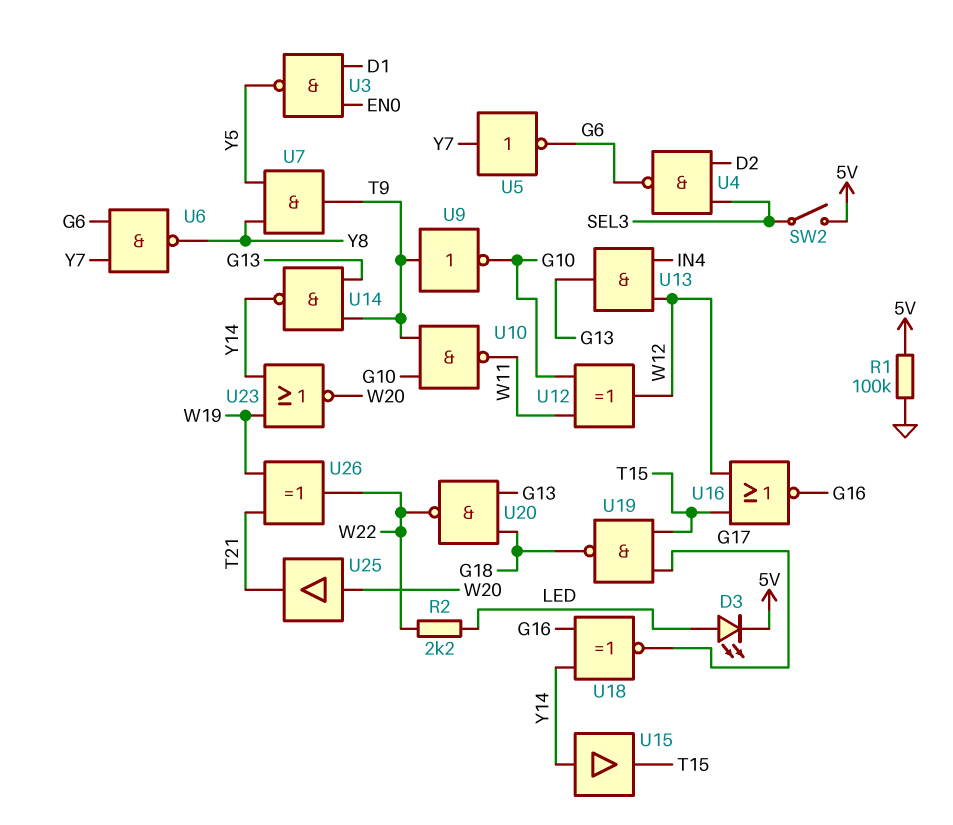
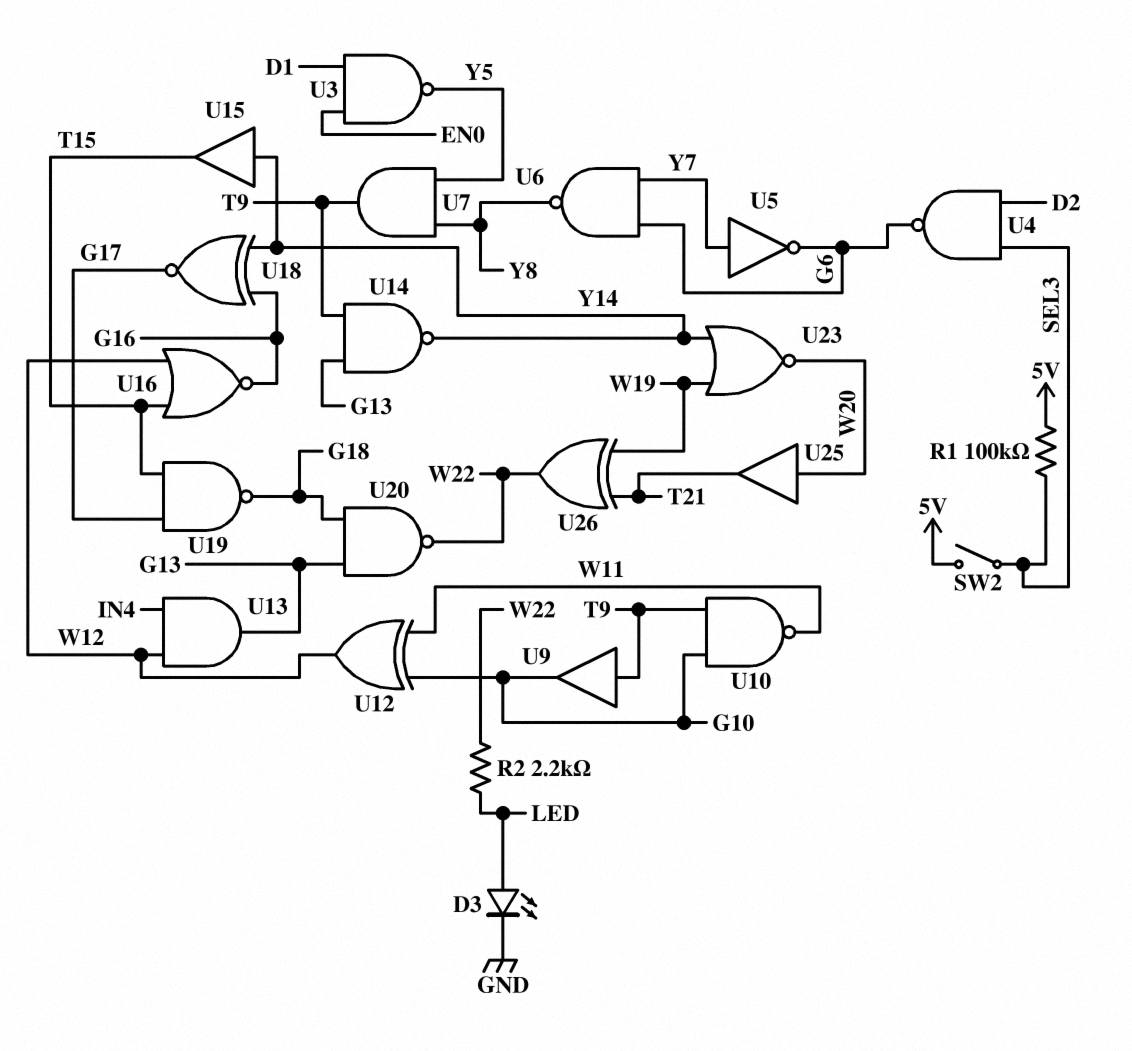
D3: LED (A LED, K 5V) -> LED (A LED, K GND)
R1: 100k (5V, GND) -> 100k (5V, SEL3)
U9: NOT (in T9, out G10) -> buffer (in T9, out G10)

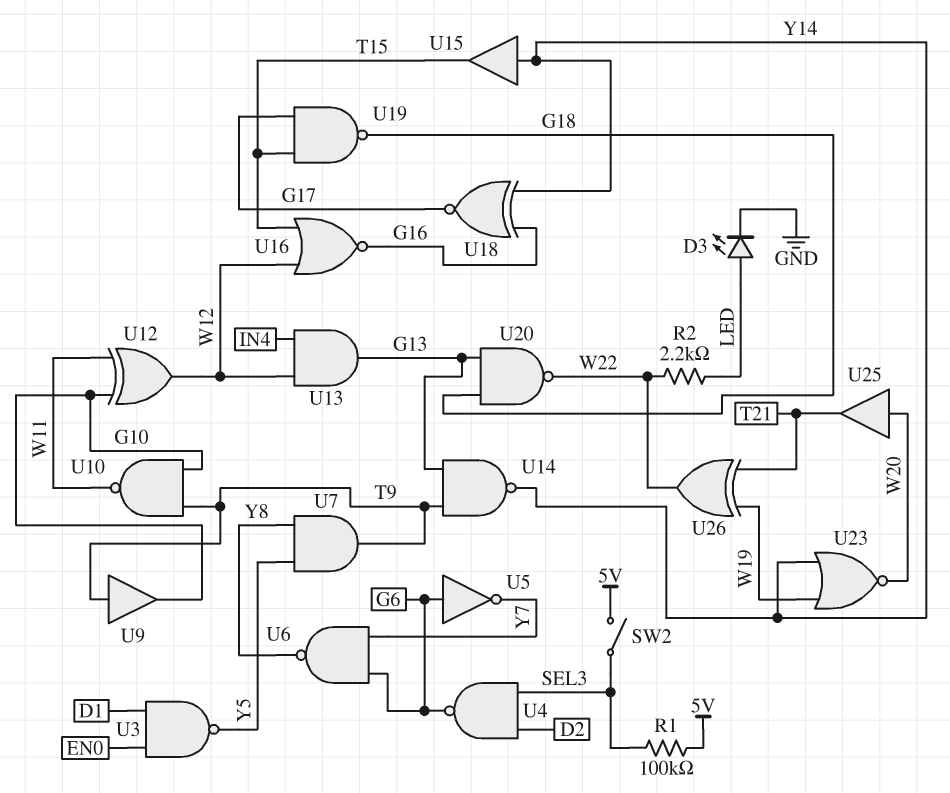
U5: NOT (in Y7, out G6) -> NOT (in G6, out Y7)

